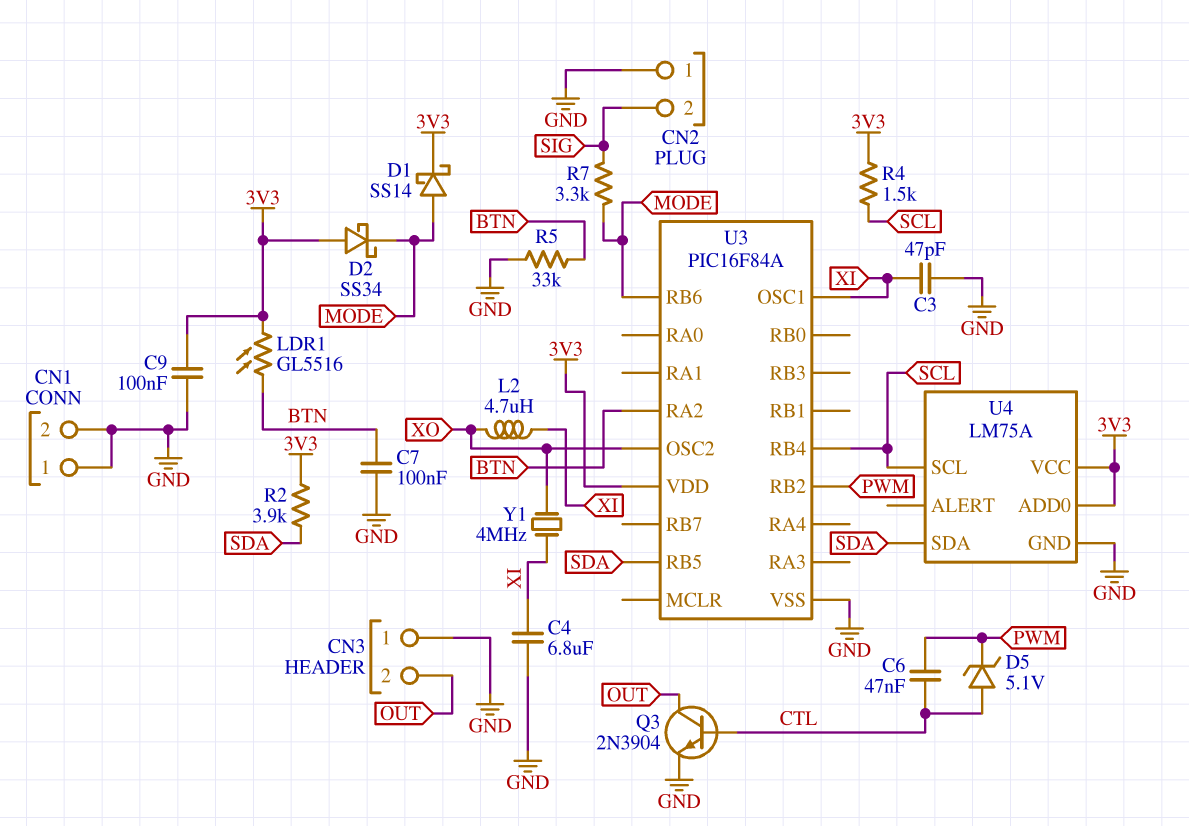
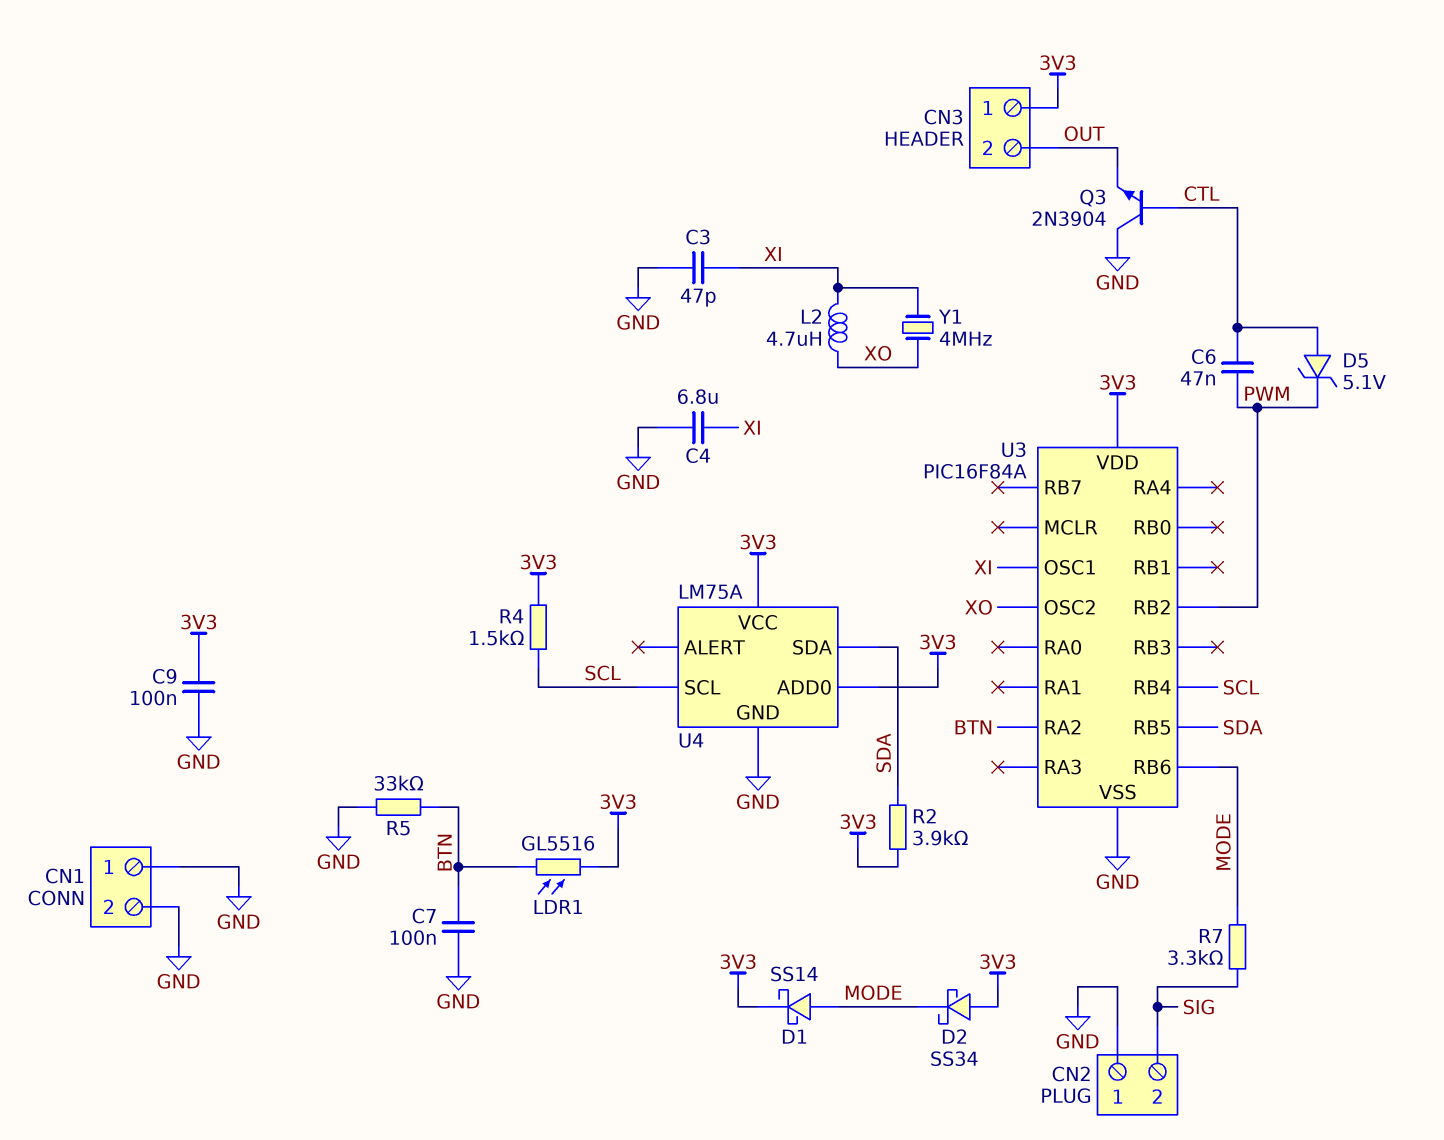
CN3 pin 1: GND -> 3V3
Q3: NPN 2N3904 (B CTL, C OUT, E GND) -> NPN 2N3904 (B CTL, C GND, E OUT)

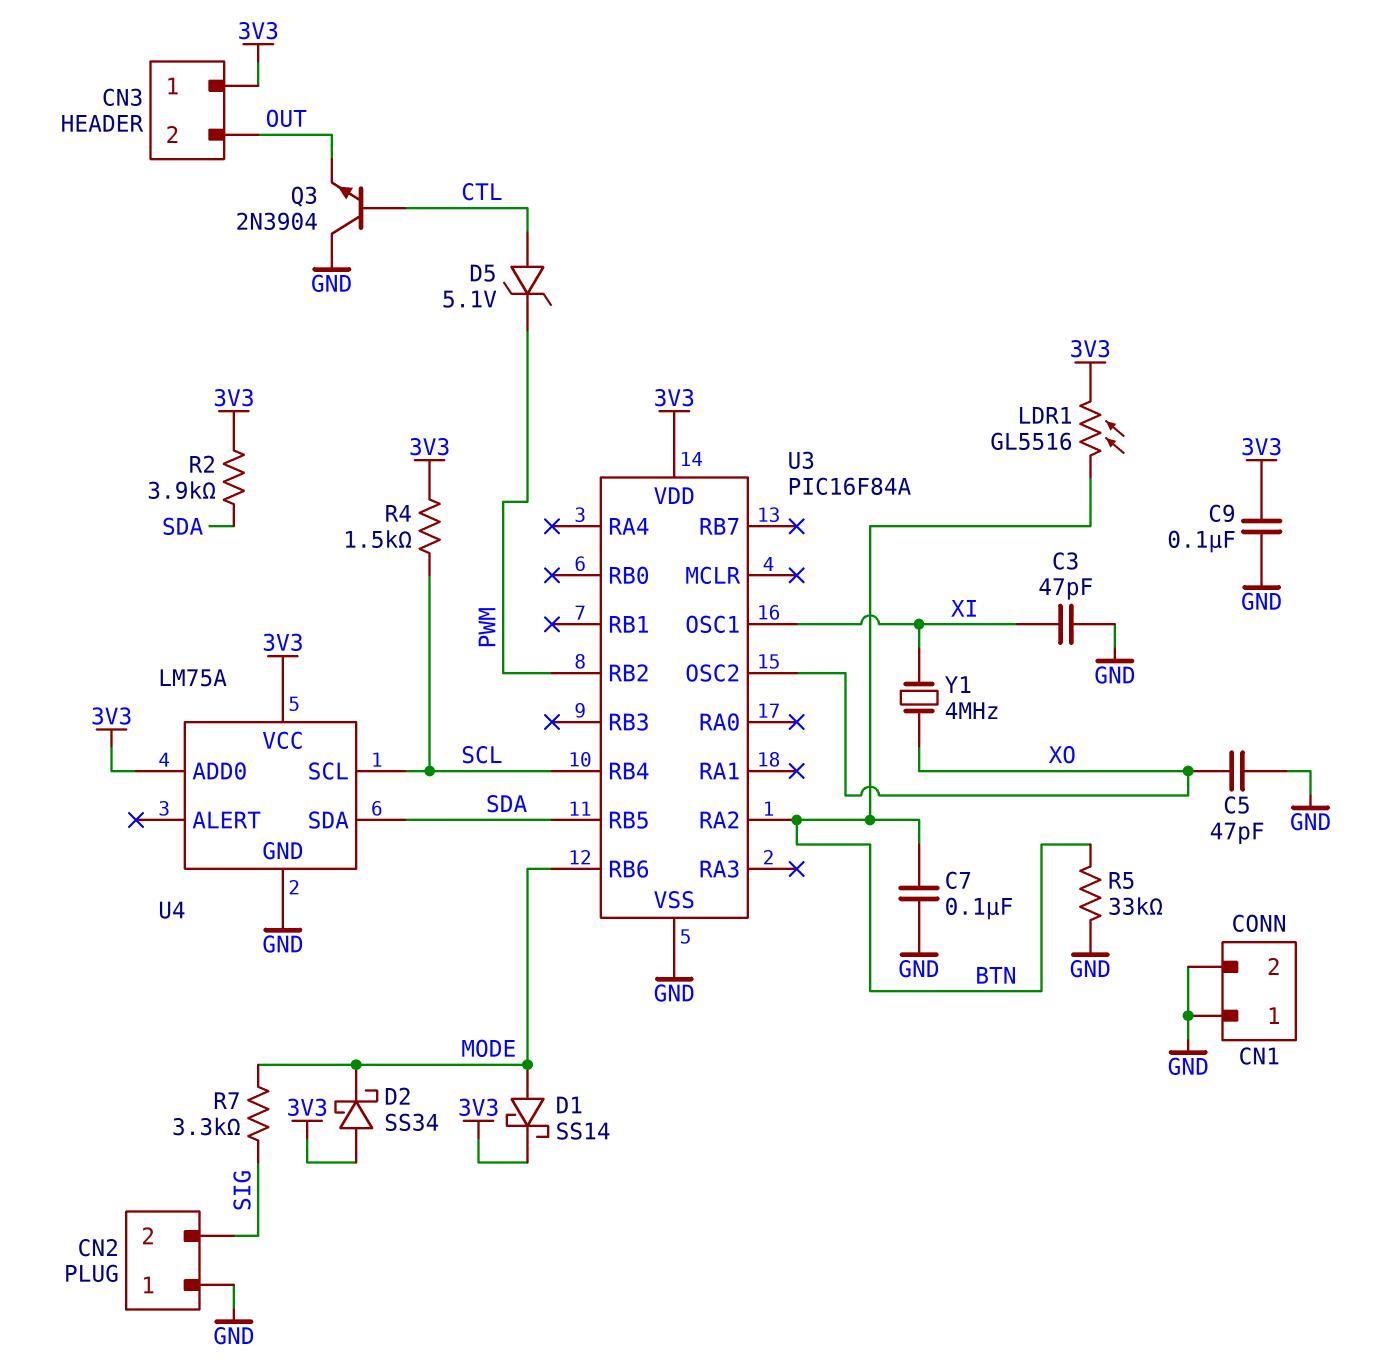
C4: 6.8uF (GND, XI) -> none
C5: none -> 47pF (GND, XO)
C6: 47nF (CTL, PWM) -> none
L2: 4.7uH (XI, XO) -> none

